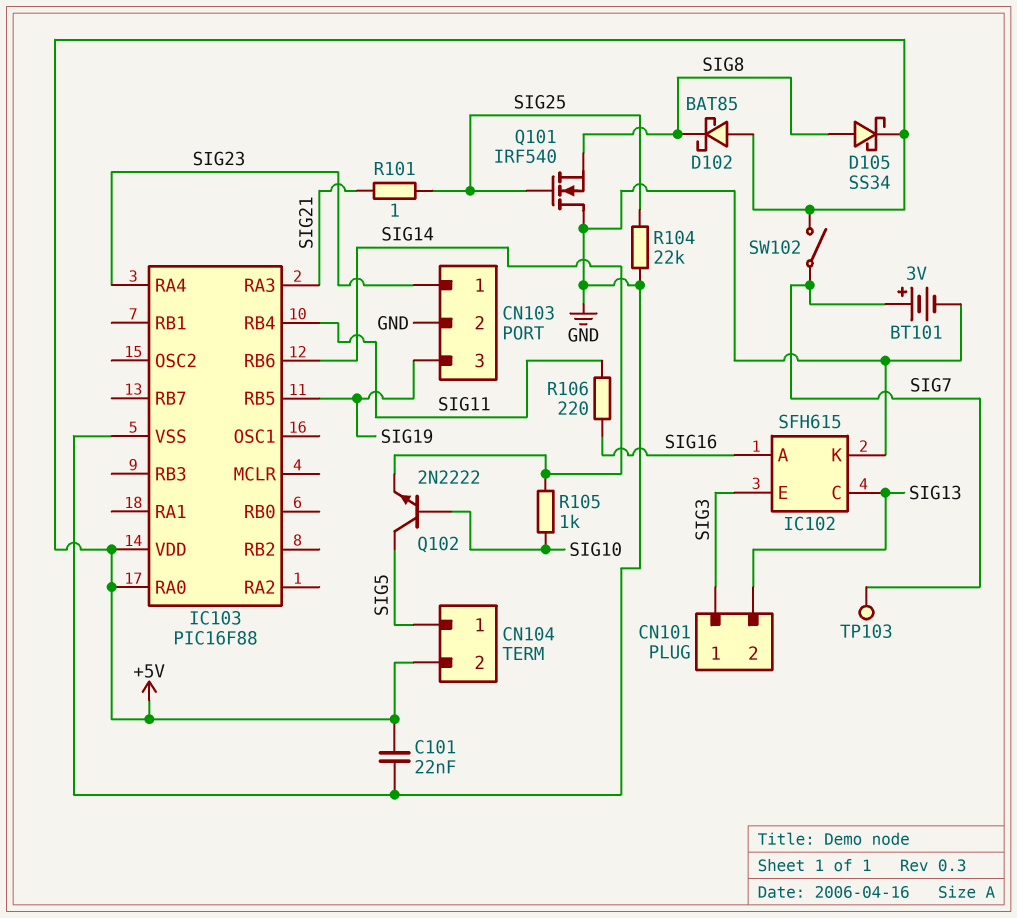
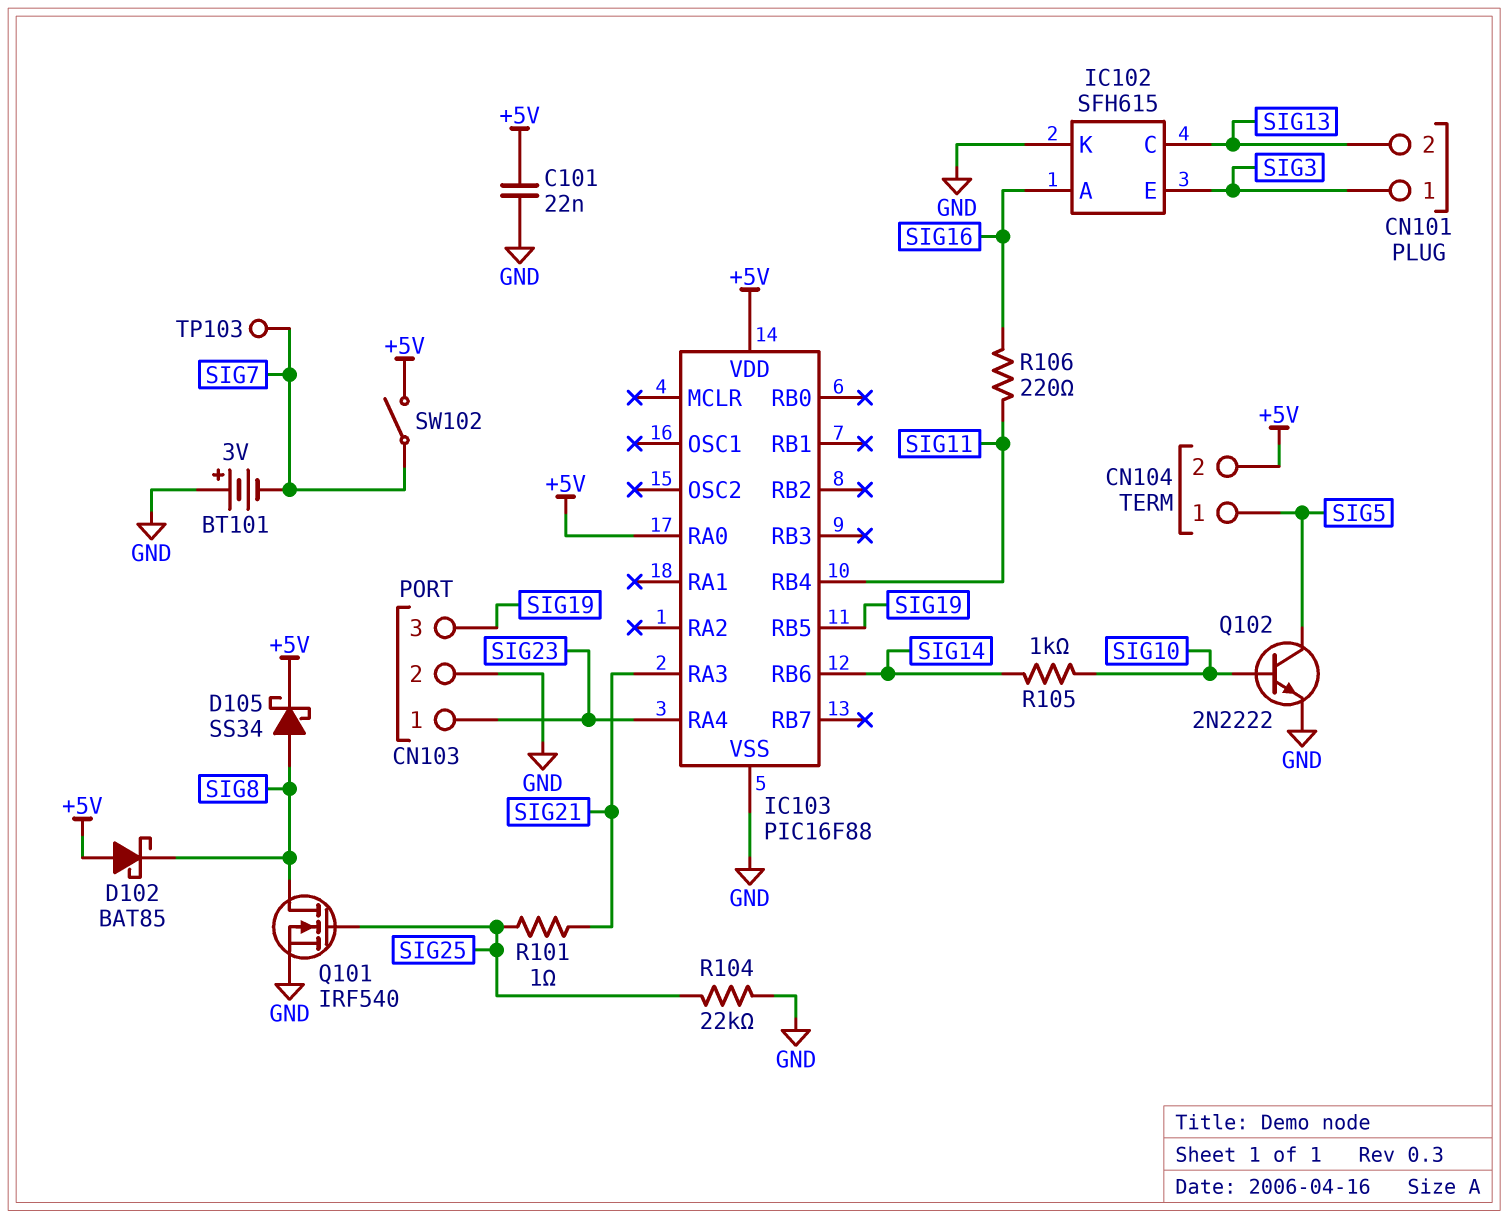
BT101: 3V (plus SIG7, minus GND) -> 3V (plus GND, minus SIG7)
Q101: NMOS IRF540 (G SIG25, D GND, S SIG8) -> NMOS IRF540 (G SIG25, D SIG8, S GND)
Q102: NPN 2N2222 (B SIG10, C SIG5, E SIG14) -> NPN 2N2222 (B SIG10, C SIG5, E GND)

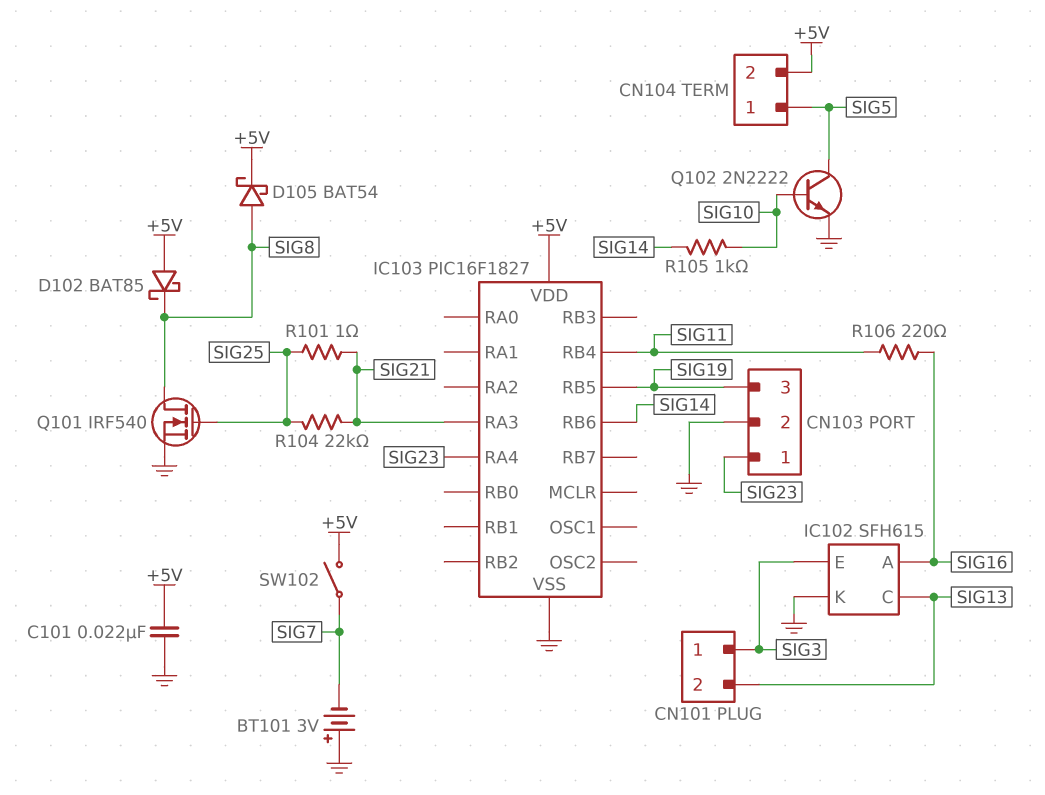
D105: schottky SS34 (A SIG8, K +5V) -> schottky BAT54 (A SIG8, K +5V)
IC103: PIC16F88 -> PIC16F1827
IC103 pin RA0: +5V -> none
R104: 22k (GND, SIG25) -> 22k (SIG21, SIG25)
TP103: test point (SIG7) -> none

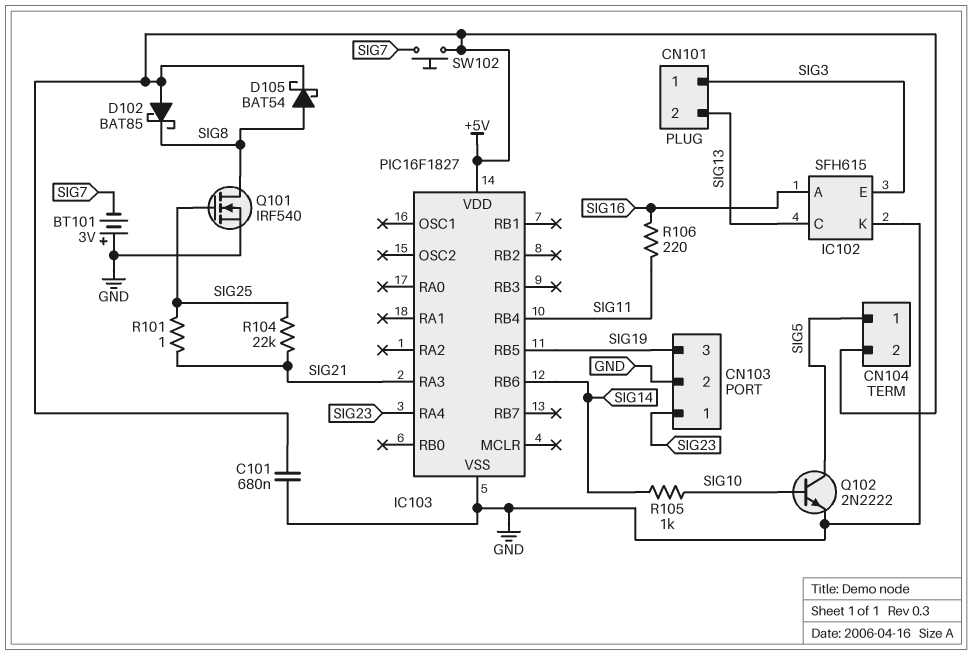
C101: 22nF (+5V, GND) -> 680nF (+5V, GND)
SW102: switch (+5V, SIG7) -> button (+5V, SIG7)

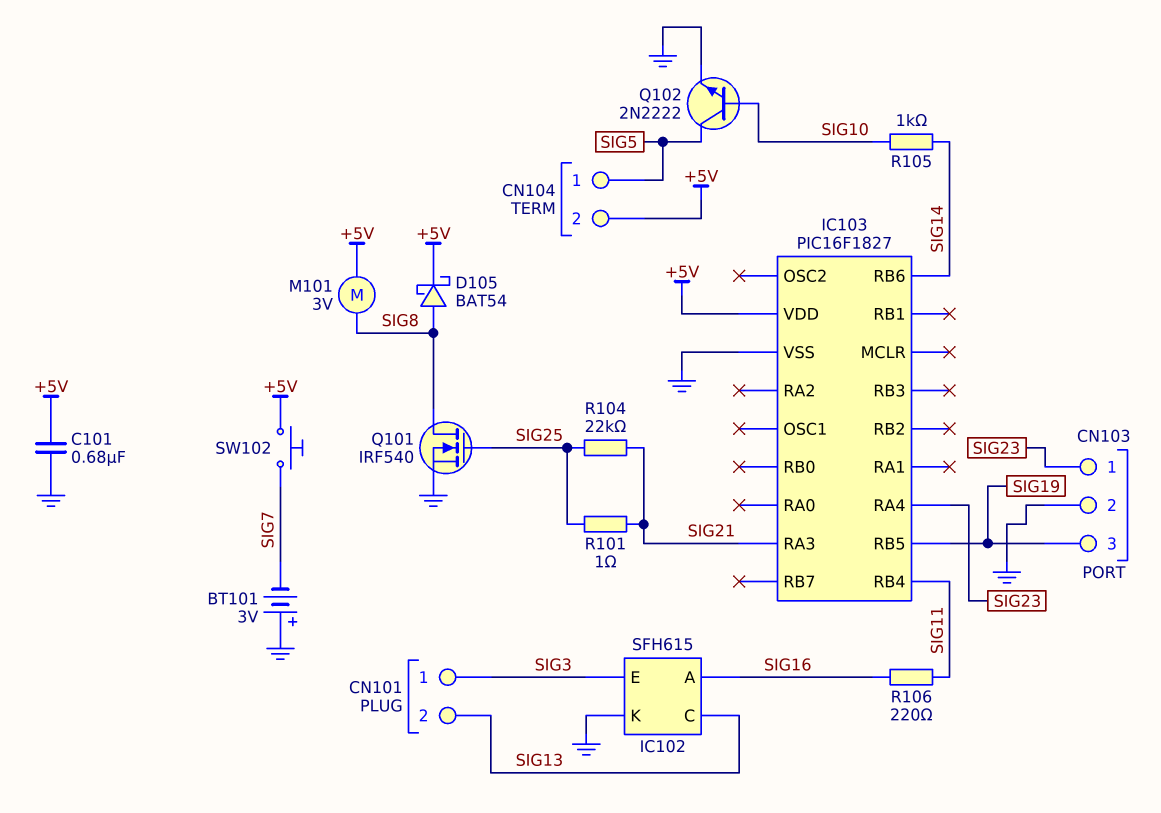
D102: schottky BAT85 (A +5V, K SIG8) -> none
M101: none -> motor 3V (+5V, SIG8)

